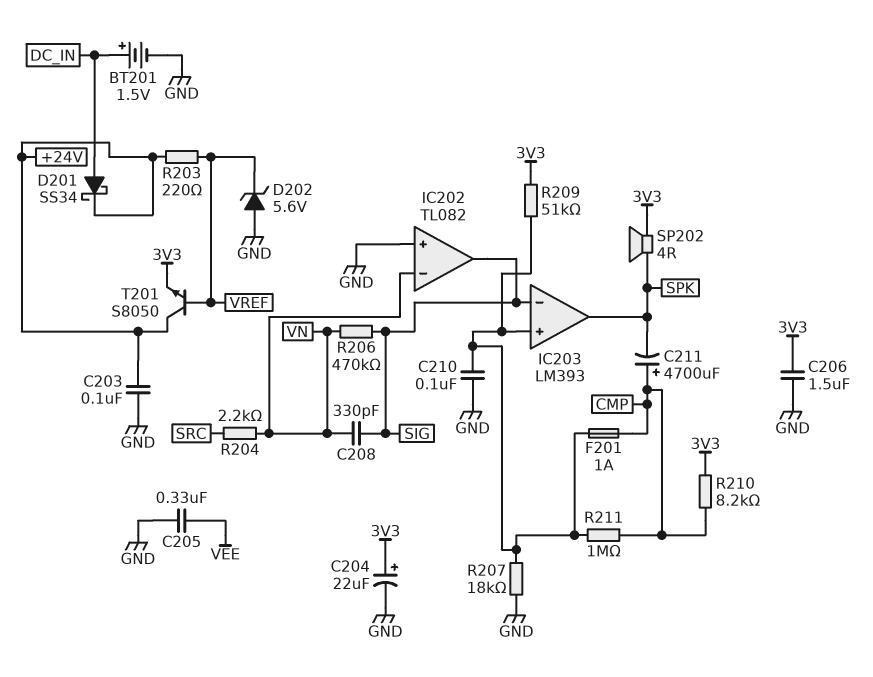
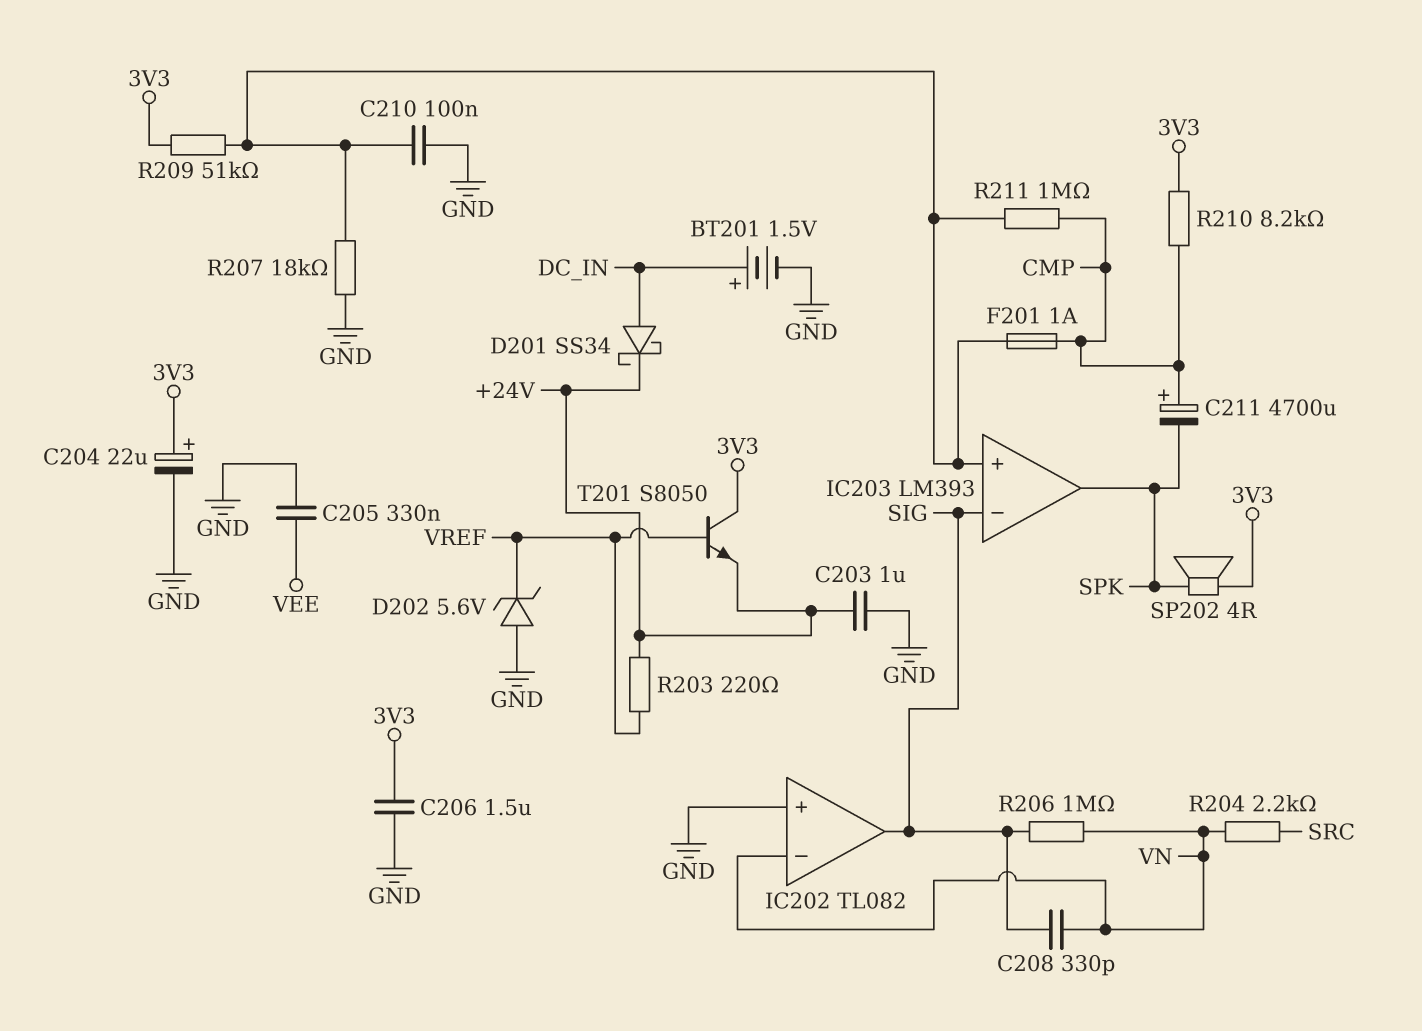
C203: 100nF (+24V, GND) -> 1uF (+24V, GND)
R206: 470k (SIG, VN) -> 1M (SIG, VN)
T201: NPN S8050 (B VREF, C +24V, E 3V3) -> NPN S8050 (B VREF, C 3V3, E +24V)

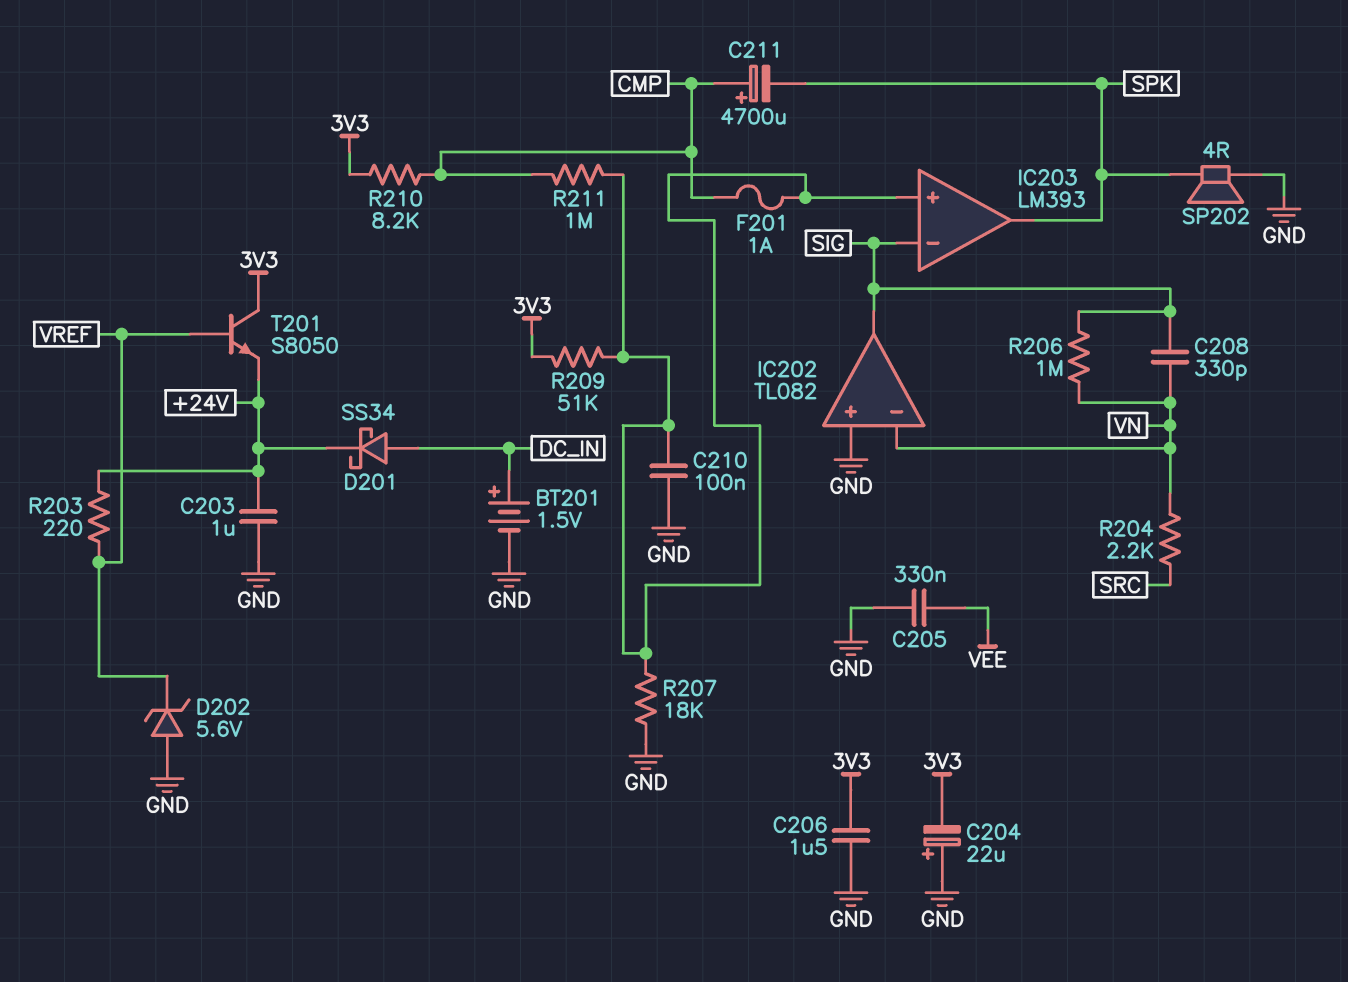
C204: 22uF (plus 3V3, minus GND) -> 22uF (plus GND, minus 3V3)
SP202: speaker 4R (3V3, SPK) -> speaker 4R (GND, SPK)

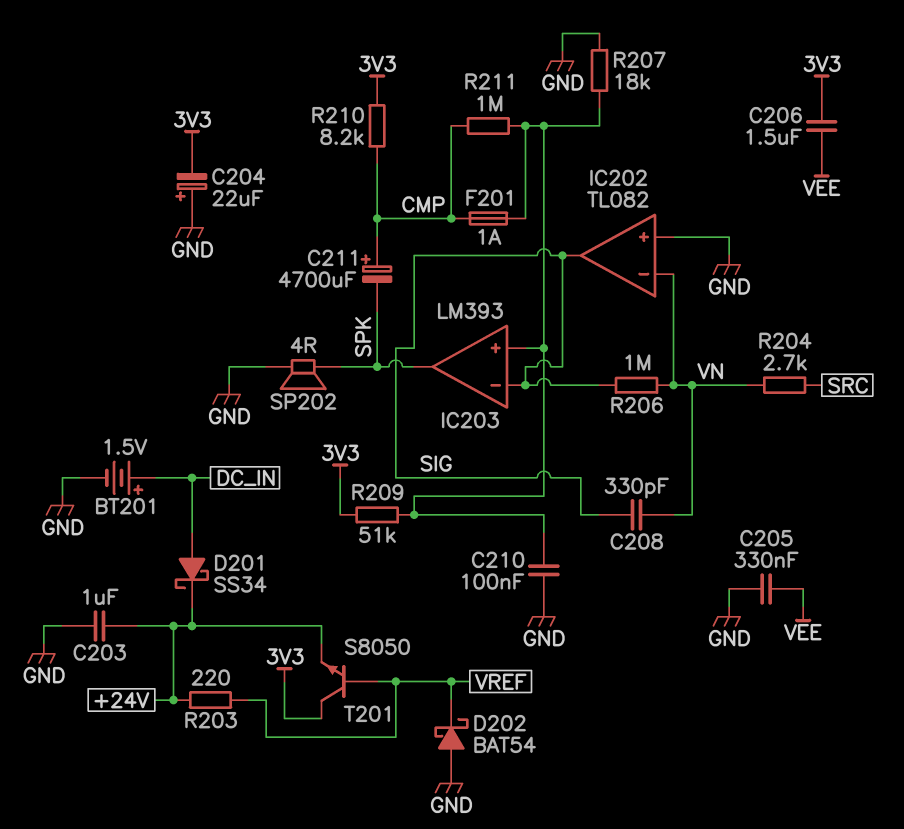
C206: 1.5uF (3V3, GND) -> 1.5uF (3V3, VEE)
D202: zener 5.6V (A GND, K VREF) -> schottky BAT54 (A GND, K VREF)
R204: 2.2k (SRC, VN) -> 2.7k (SRC, VN)

